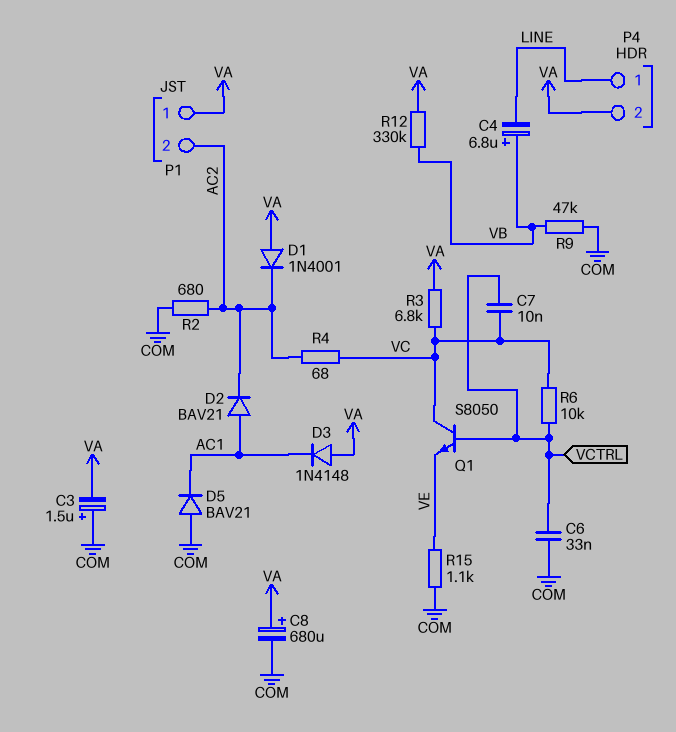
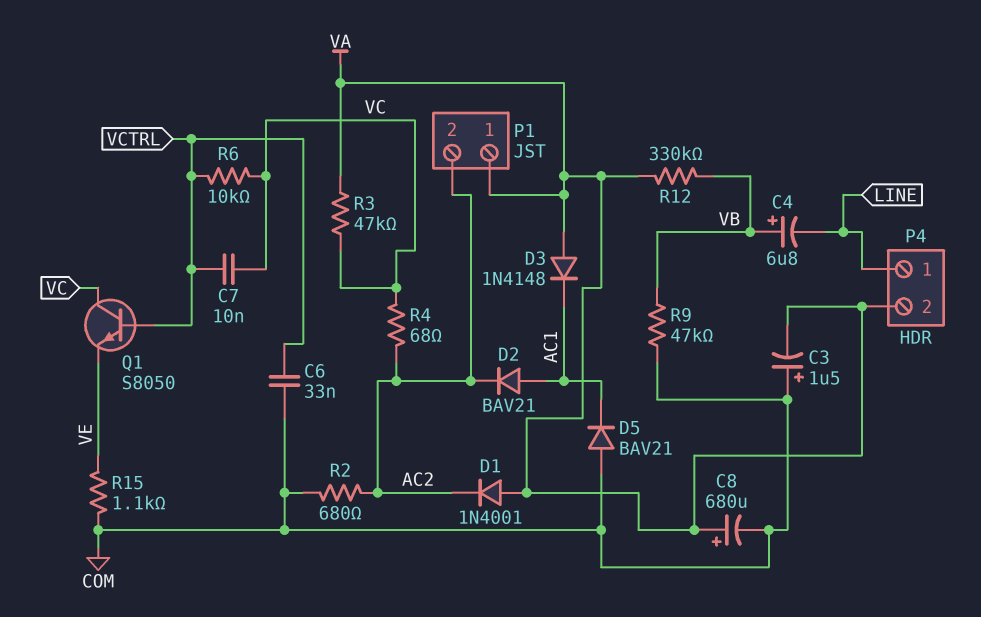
R3: 6.8k (VA, VC) -> 47k (VA, VC)

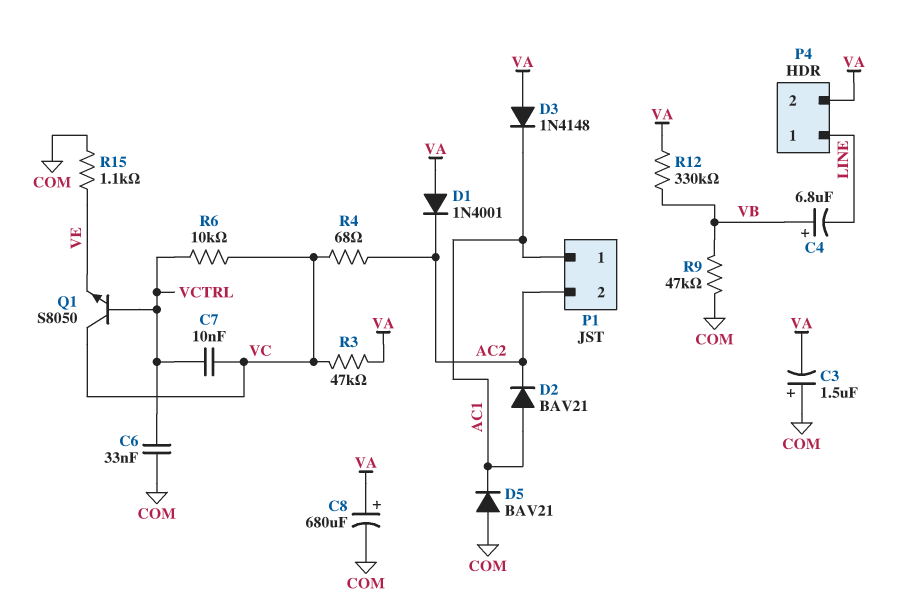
P1 pin 1: VA -> AC1
R2: 680 (AC2, COM) -> none

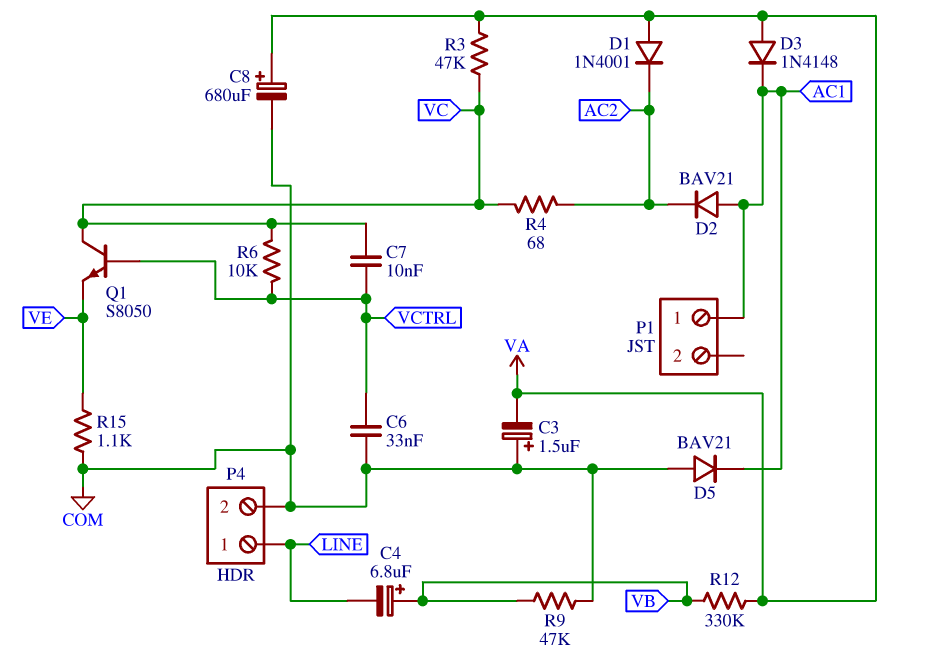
P1 pin 2: AC2 -> none
P4 pin 2: VA -> COM

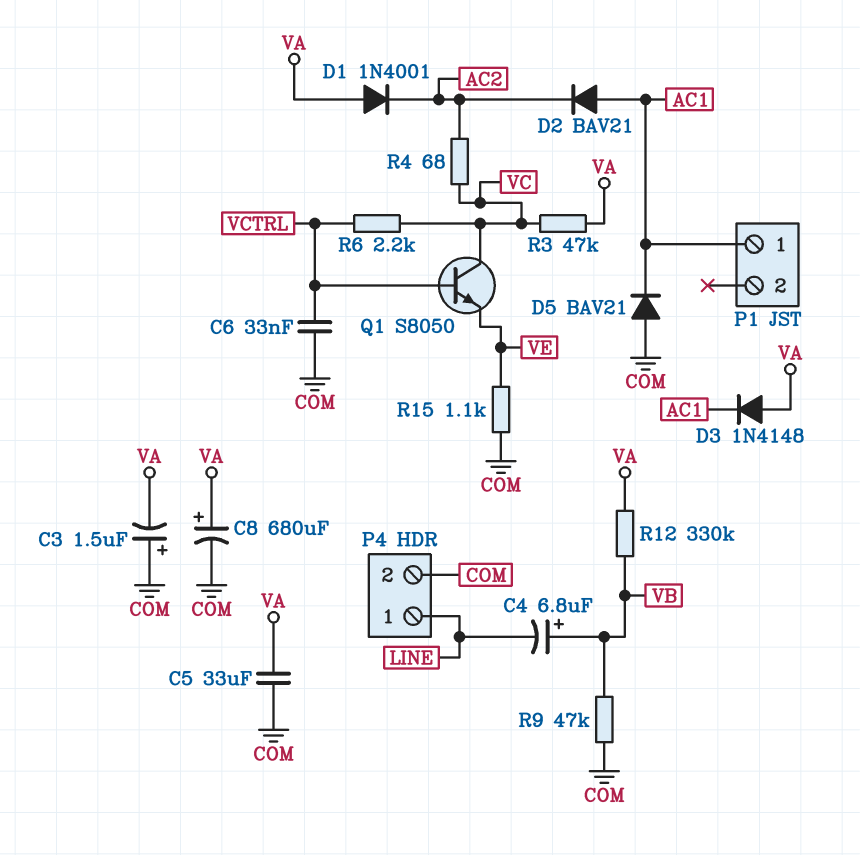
C5: none -> 33uF (COM, VA)
C7: 10nF (VC, VCTRL) -> none
R6: 10k (VC, VCTRL) -> 2.2k (VC, VCTRL)

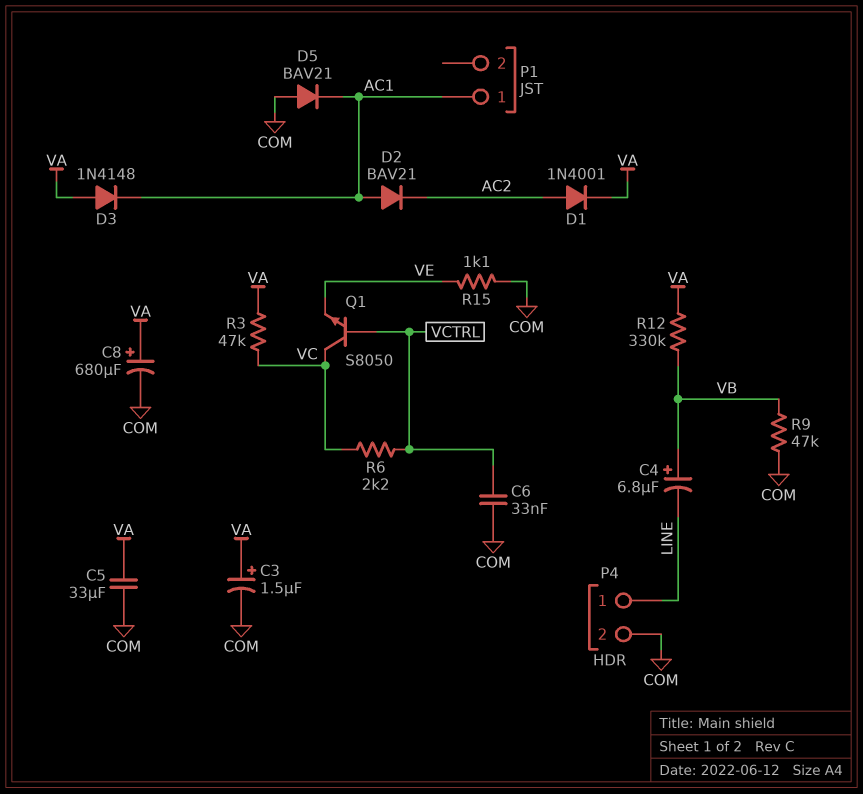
C3: 1.5uF (plus COM, minus VA) -> 1.5uF (plus VA, minus COM)
D1: diode 1N4001 (A VA, K AC2) -> diode 1N4001 (A AC2, K VA)
R4: 68 (AC2, VC) -> none

